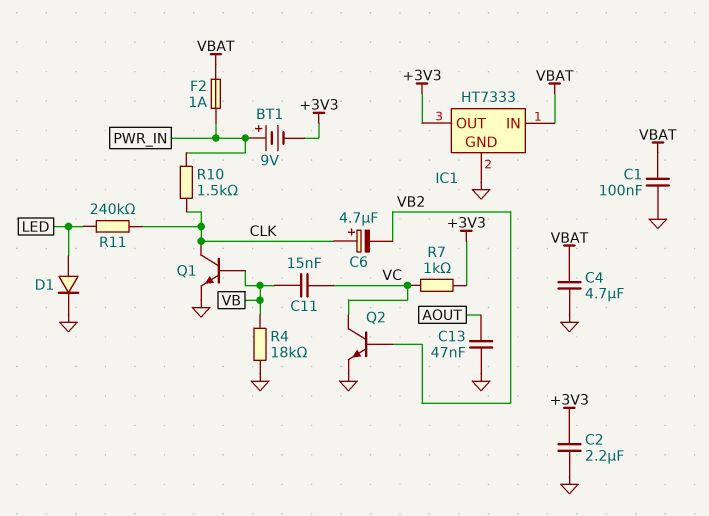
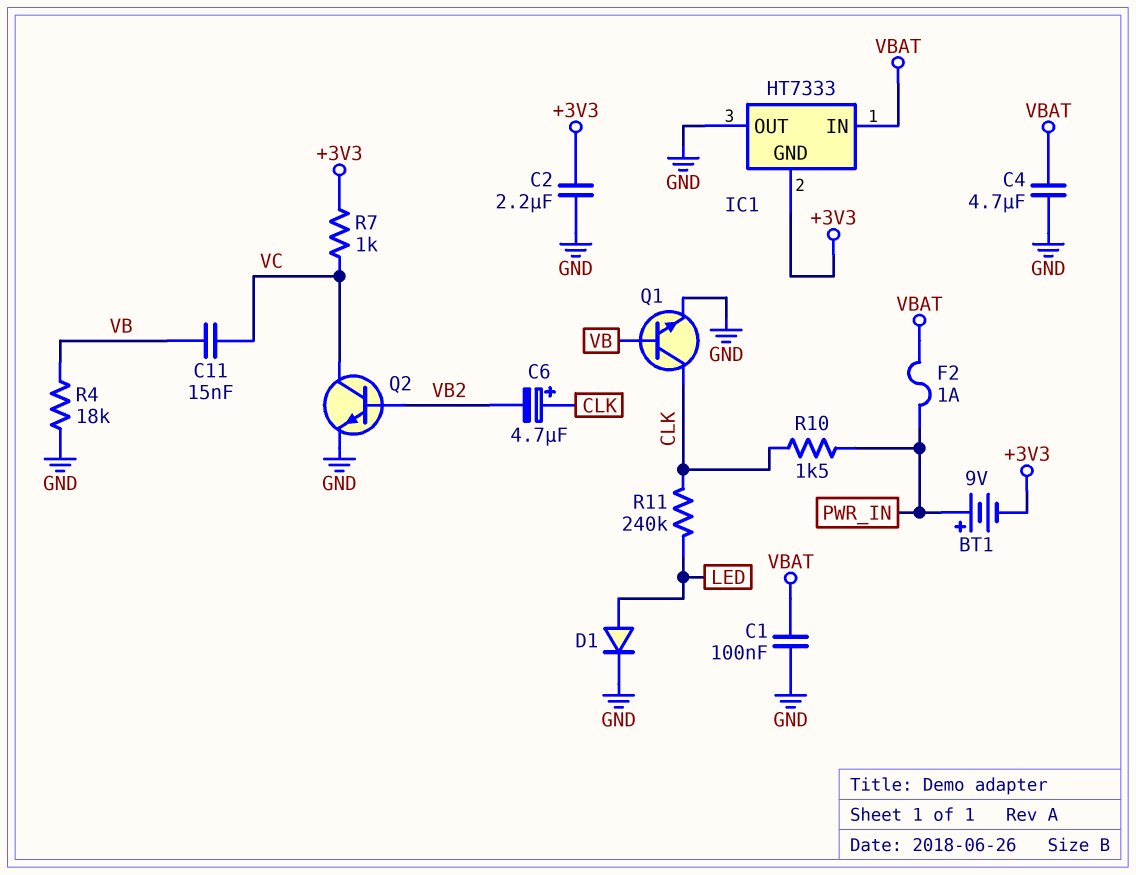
C13: 47nF (AOUT, GND) -> none
IC1 pin GND: GND -> +3V3
IC1 pin OUT: +3V3 -> GND

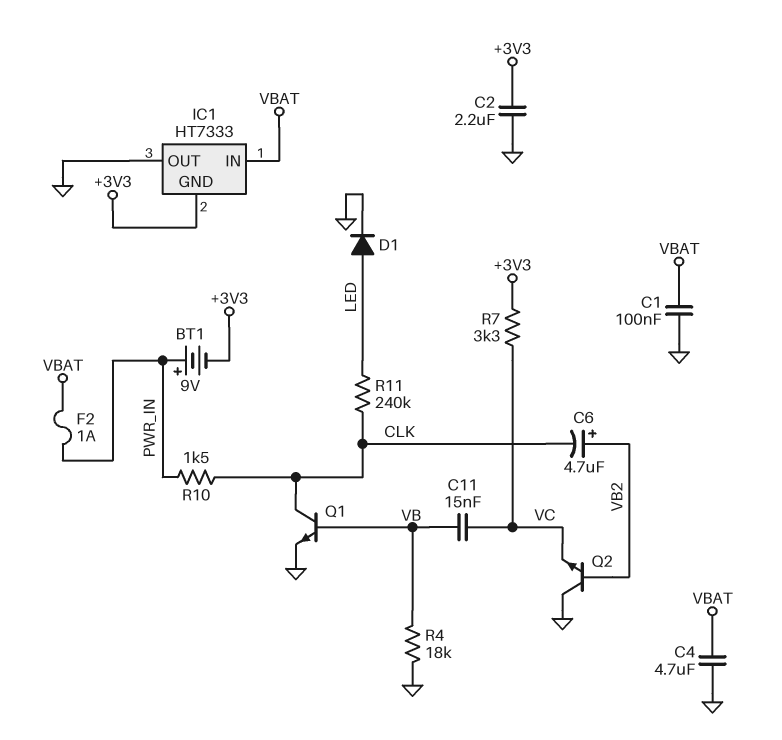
C6: 4.7uF (plus CLK, minus VB2) -> 4.7uF (plus VB2, minus CLK)
Q2: NPN (B VB2, C VC, E GND) -> NPN (B VB2, C GND, E VC)
R7: 1k (+3V3, VC) -> 3.3k (+3V3, VC)

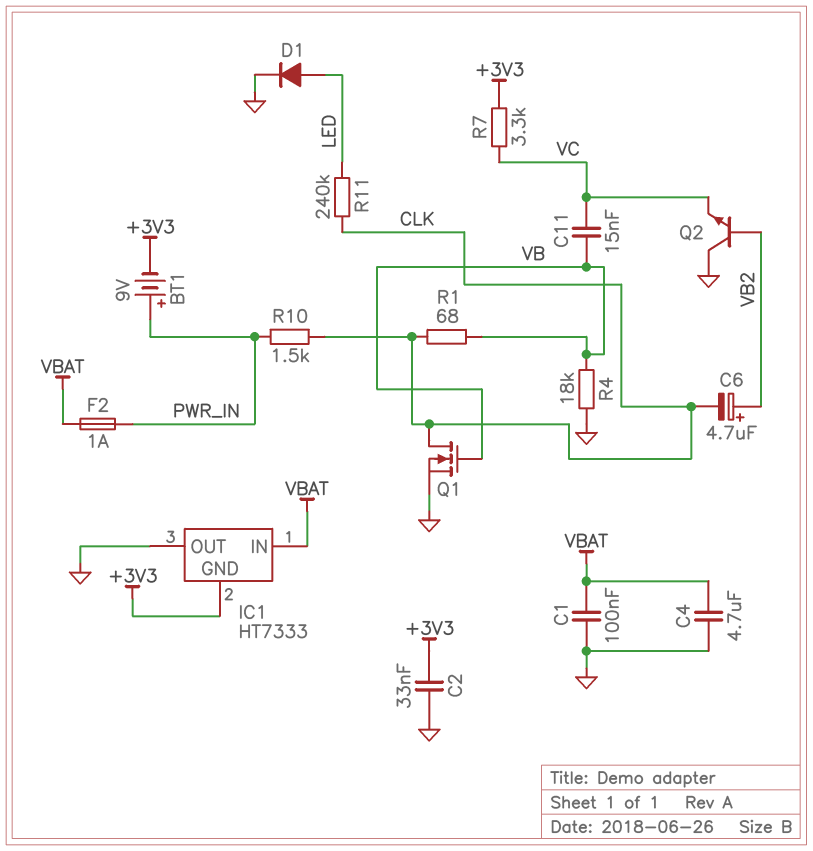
C2: 2.2uF (+3V3, GND) -> 33nF (+3V3, GND)
Q1: NPN (B VB, C CLK, E GND) -> NMOS (G VB, D CLK, S GND)
R1: none -> 68 (CLK, VB)

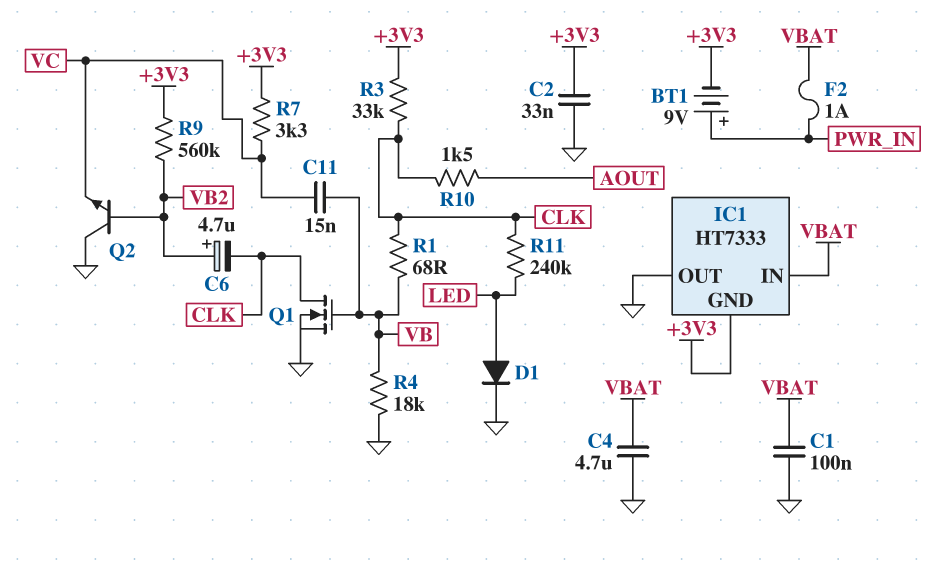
R3: none -> 33k (+3V3, CLK)
R9: none -> 560k (+3V3, VB2)
R10: 1.5k (CLK, PWR_IN) -> 1.5k (AOUT, CLK)

